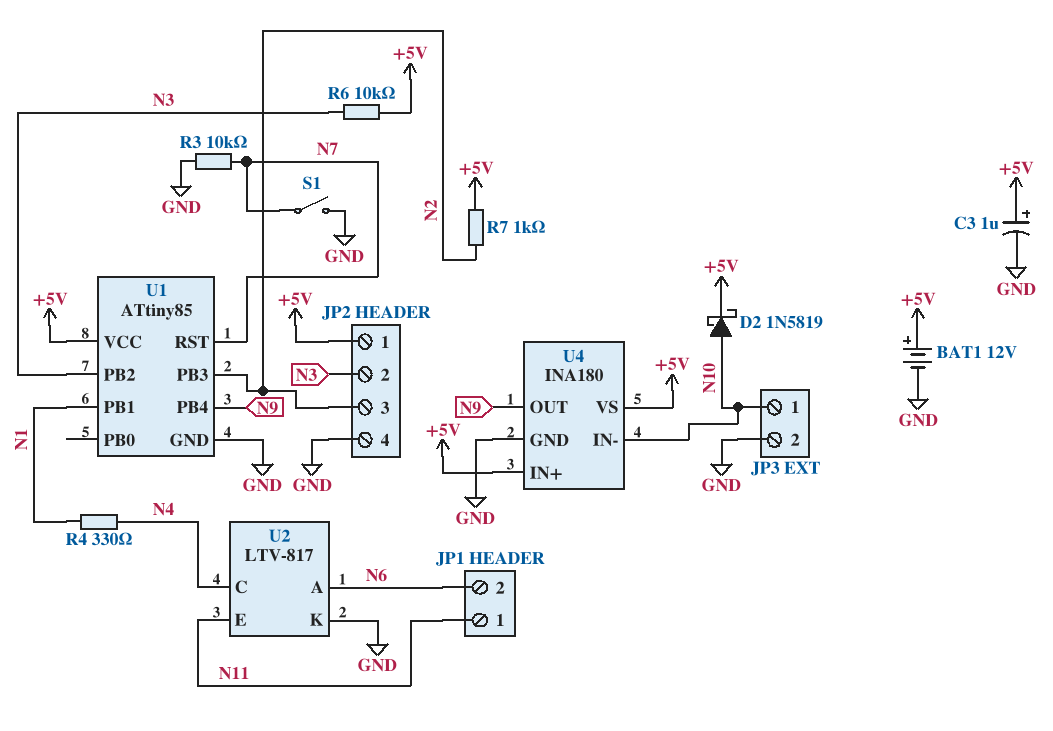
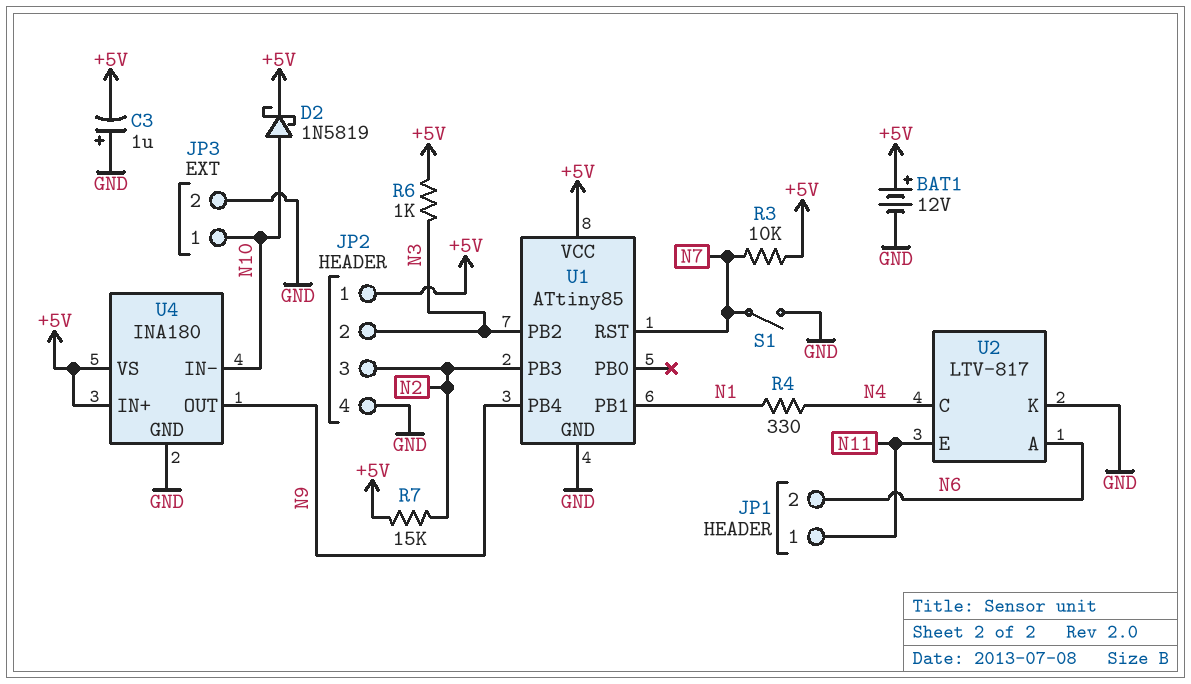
C3: 1uF (plus +5V, minus GND) -> 1uF (plus GND, minus +5V)
R3: 10k (GND, N7) -> 10k (+5V, N7)
R6: 10k (+5V, N3) -> 1k (+5V, N3)
R7: 1k (+5V, N2) -> 15k (+5V, N2)

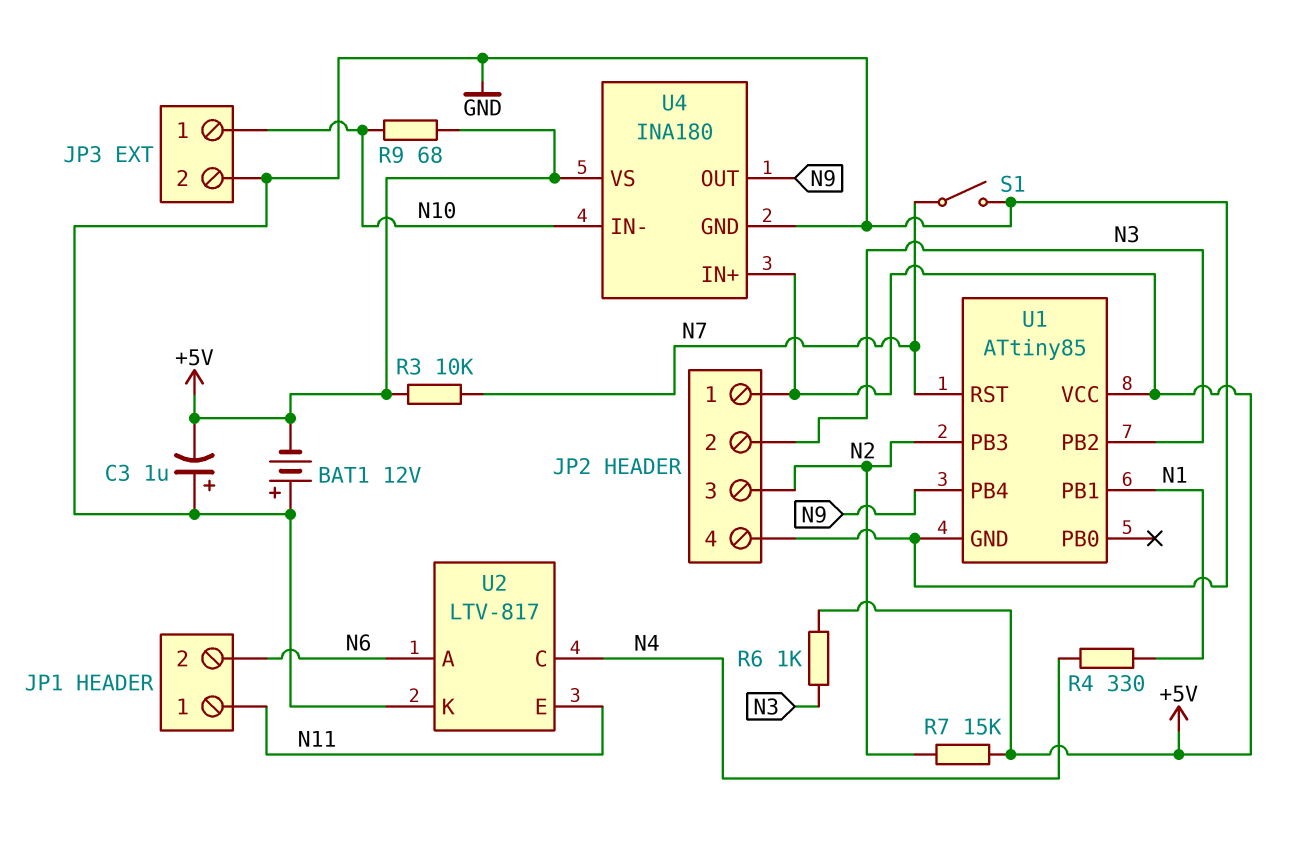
BAT1: 12V (plus +5V, minus GND) -> 12V (plus GND, minus +5V)
D2: schottky 1N5819 (A N10, K +5V) -> none
R9: none -> 68 (+5V, N10)

